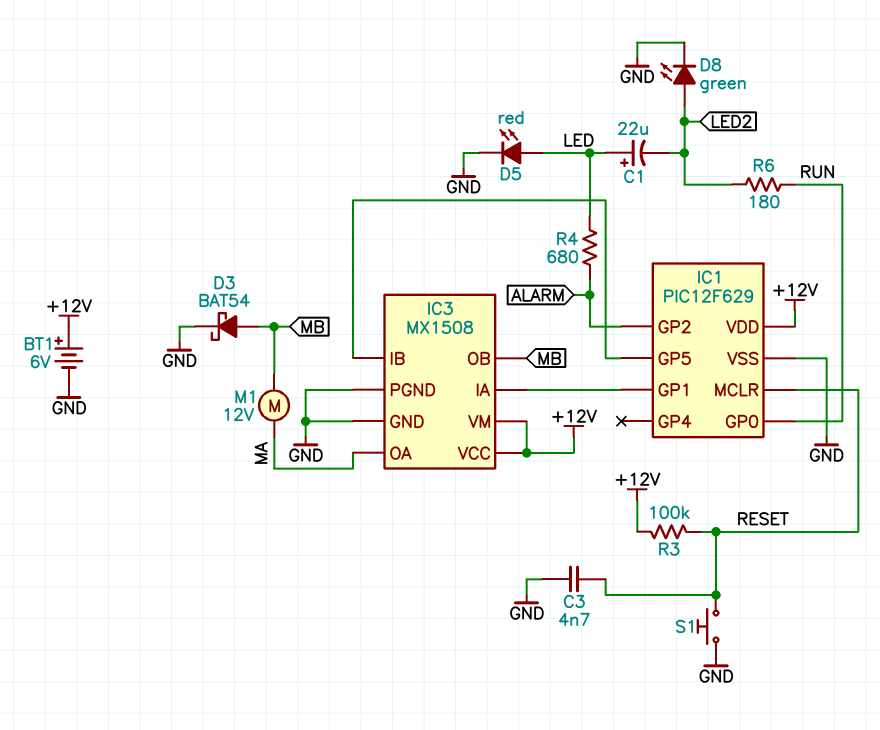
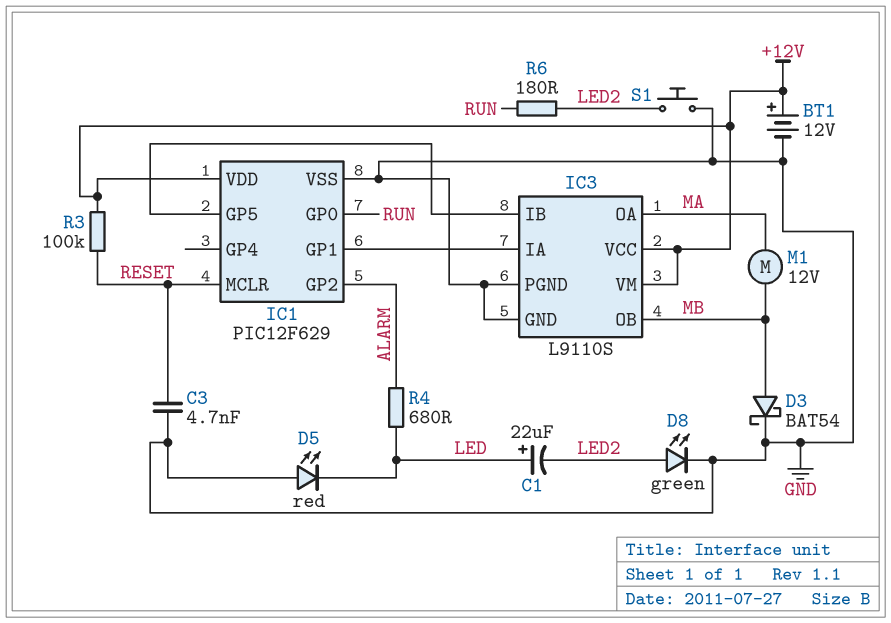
BT1: 6V (plus +12V, minus GND) -> 12V (plus +12V, minus GND)
D5: LED red (A LED, K GND) -> LED red (A GND, K LED)
IC3: MX1508 -> L9110S
S1: button (GND, RESET) -> button (GND, LED2)

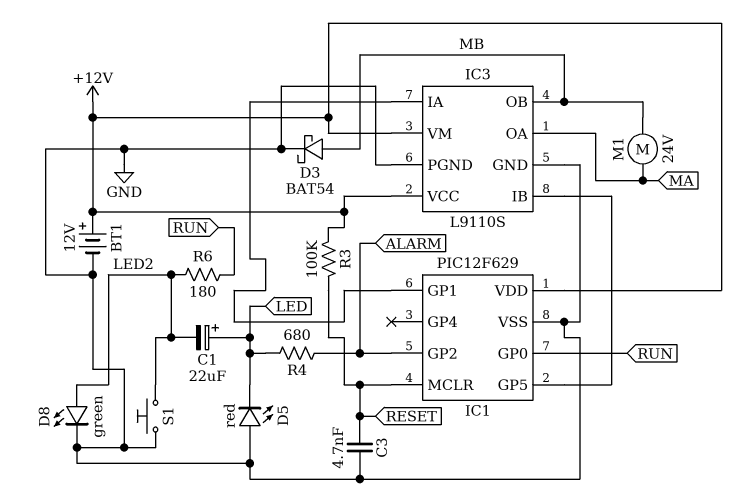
M1: motor 12V (MA, MB) -> motor 24V (MA, MB)

